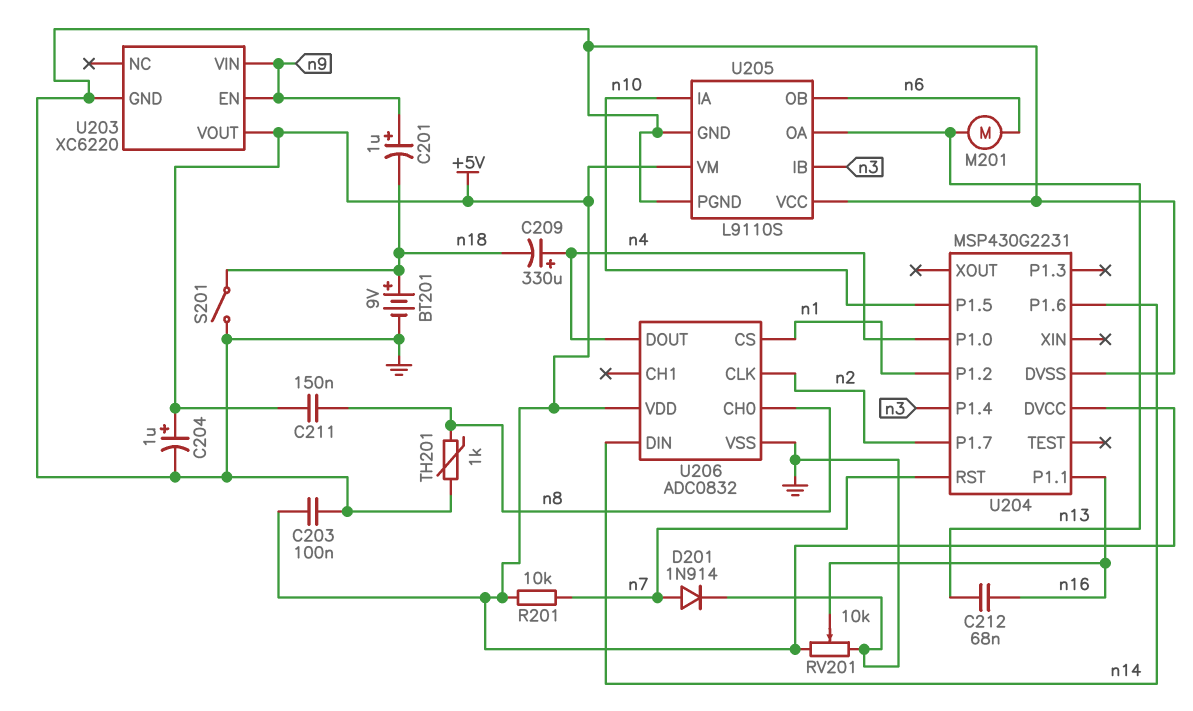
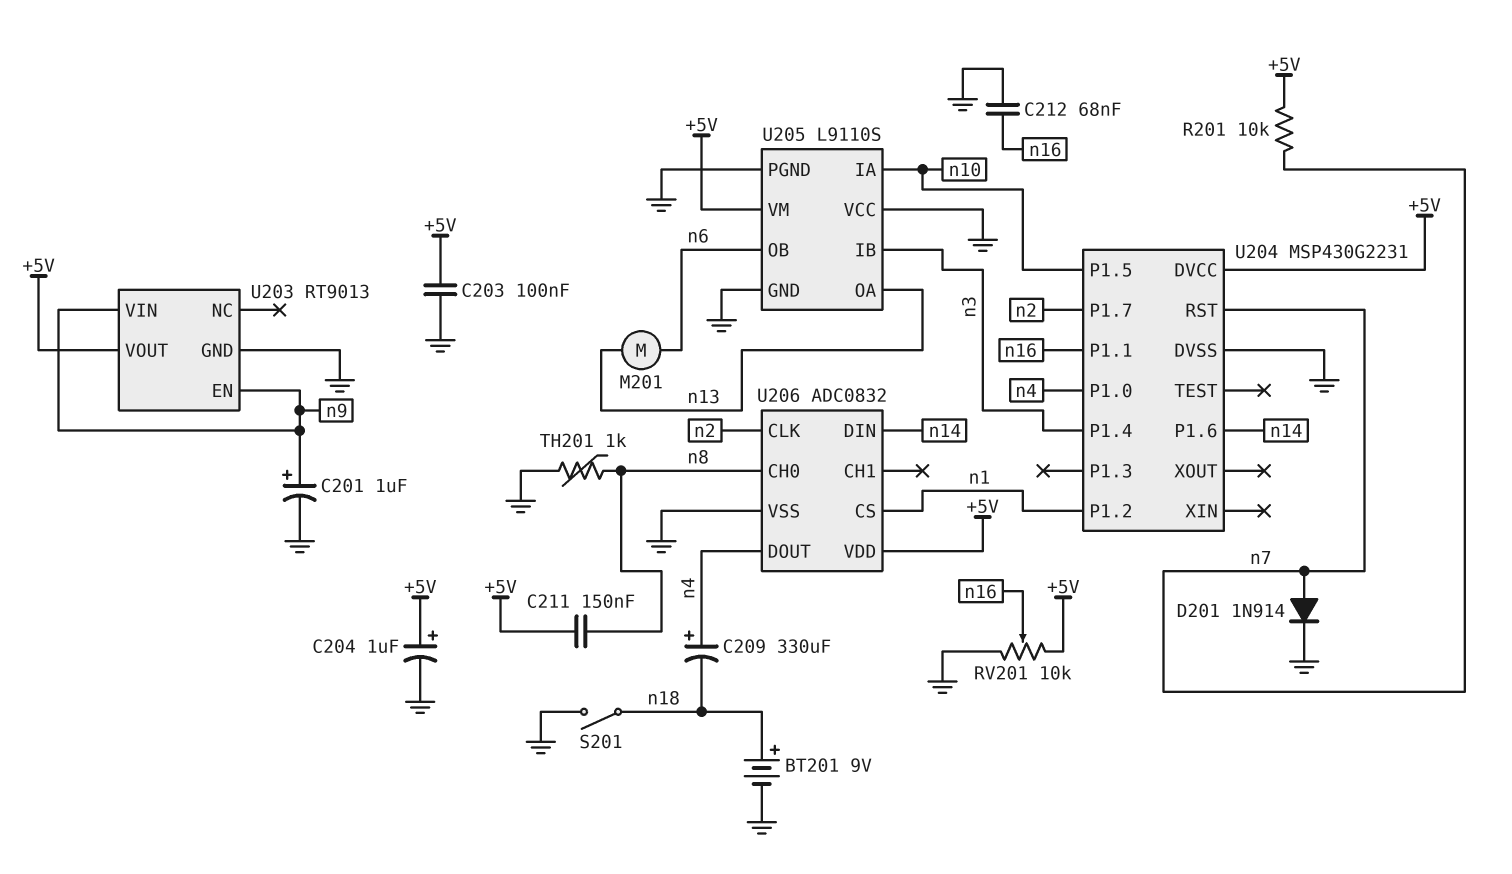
C201: 1uF (plus n9, minus n18) -> 1uF (plus n9, minus GND)
C212: 68nF (n13, n16) -> 68nF (GND, n16)
U203: XC6220 -> RT9013

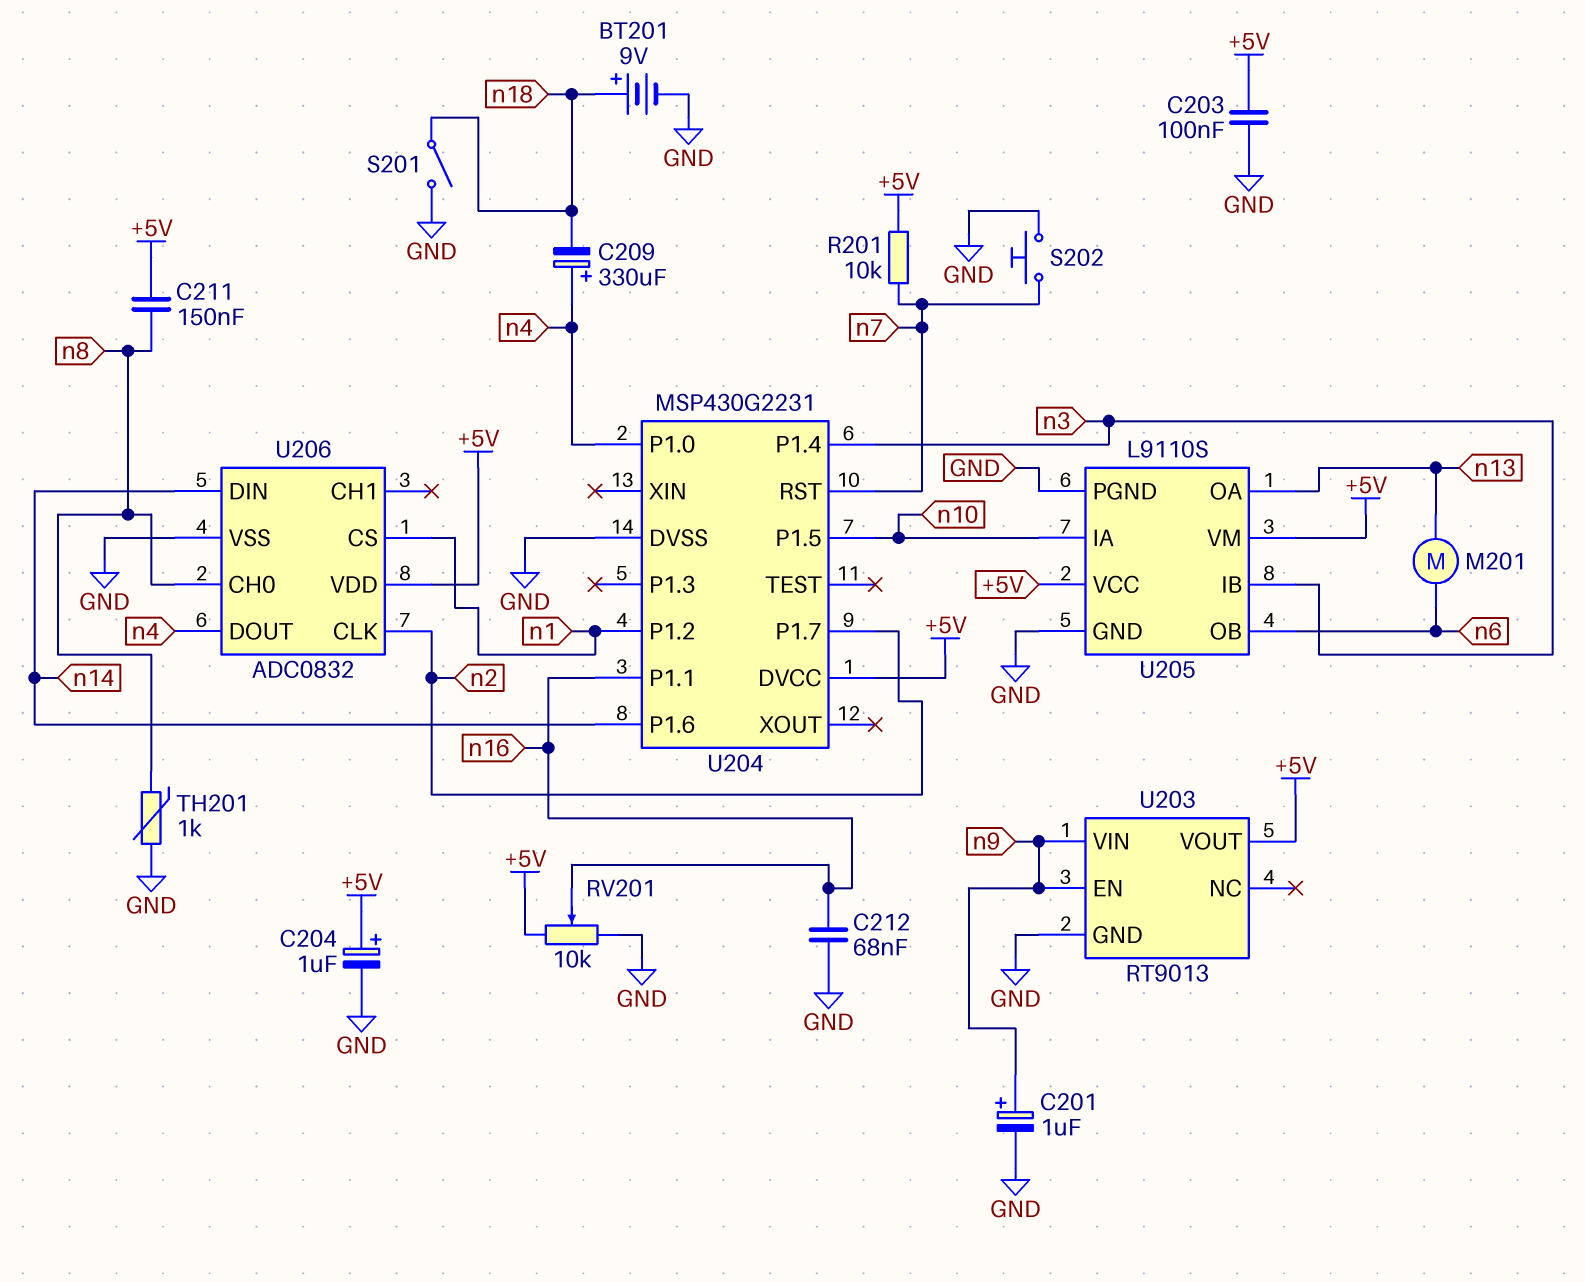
D201: diode 1N914 (A n7, K GND) -> none
S202: none -> button (GND, n7)
U205 pin VCC: GND -> +5V

